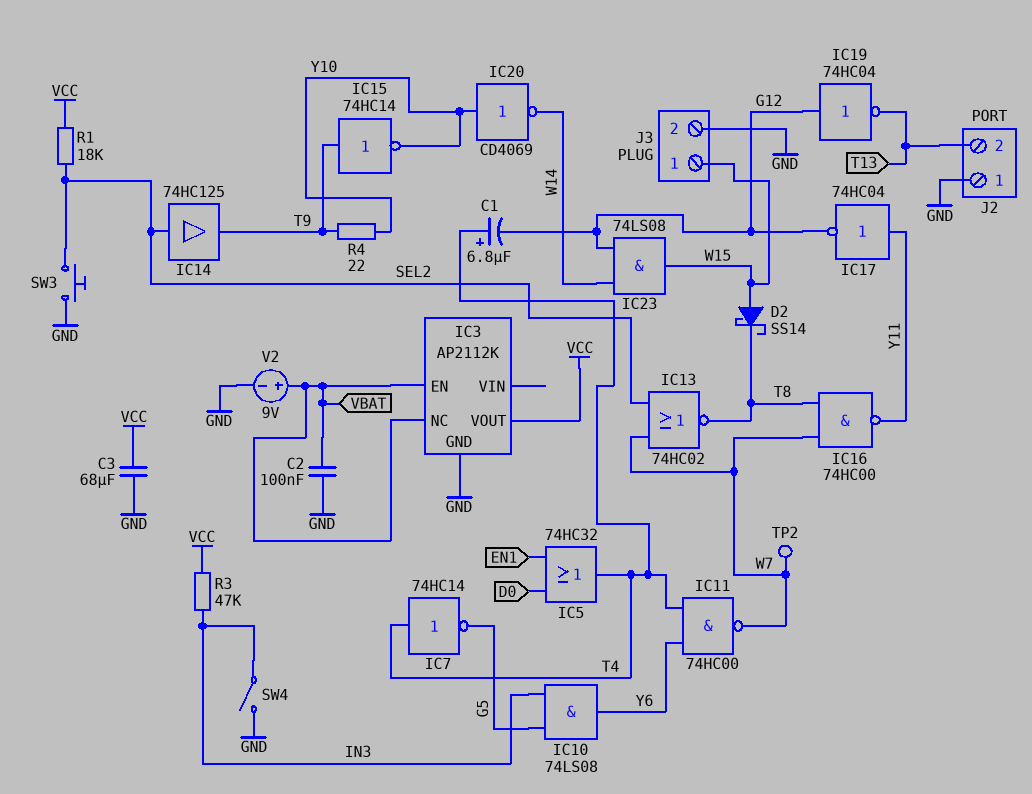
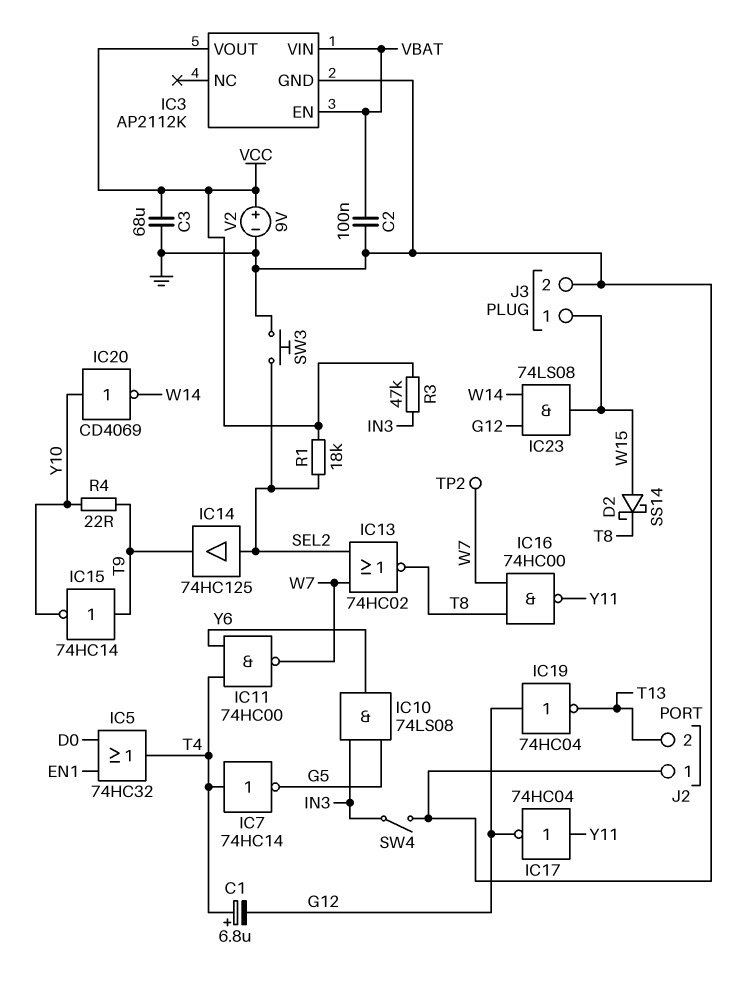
IC3 pin NC: VBAT -> none
IC3 pin VIN: none -> VBAT
V2: 9V (plus VBAT, minus GND) -> 9V (plus VCC, minus GND)

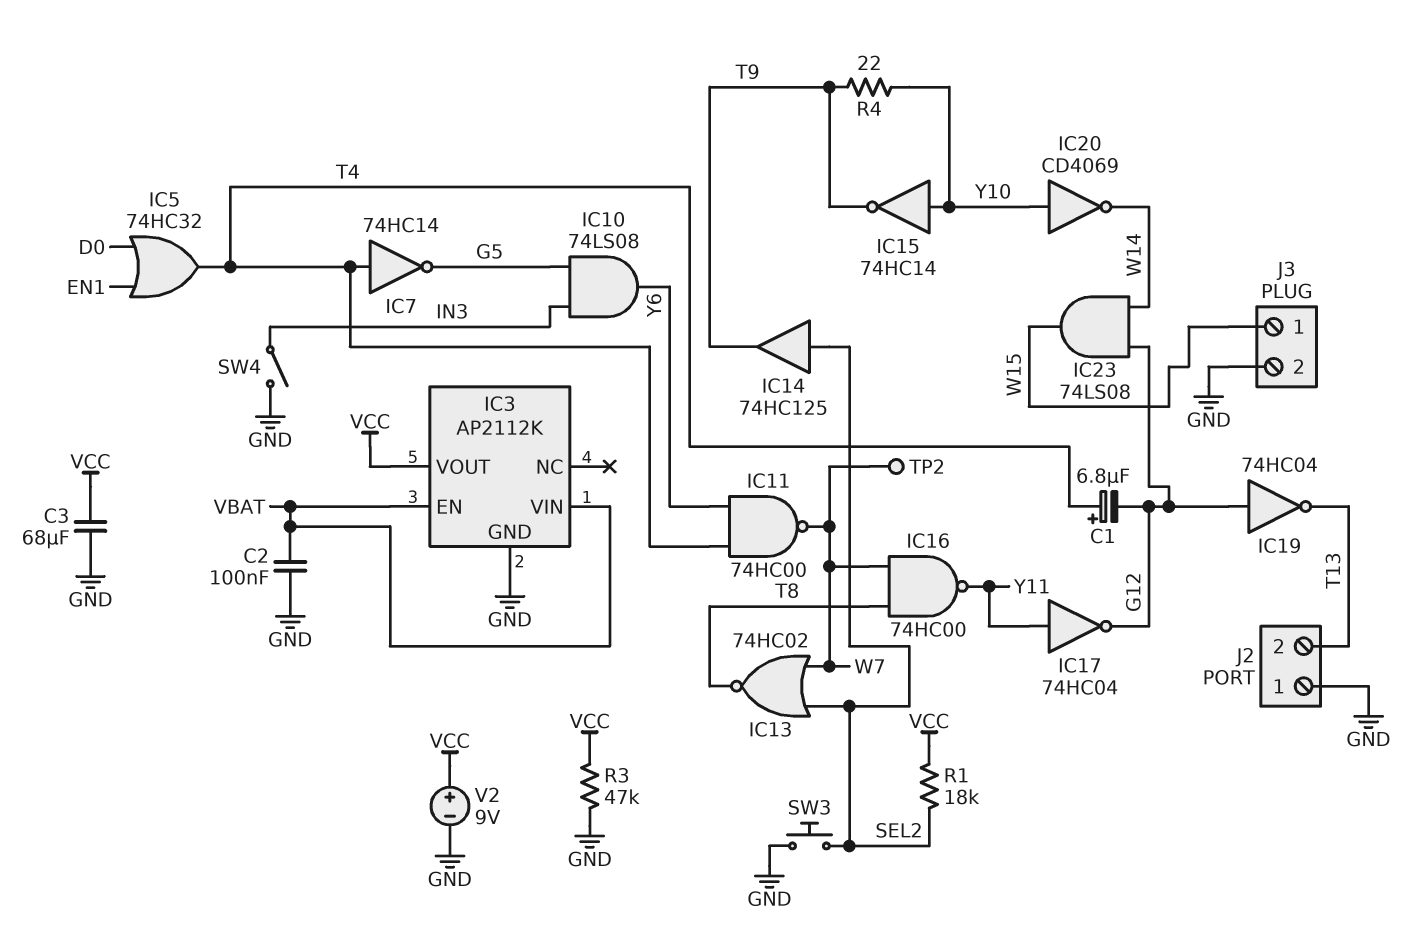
D2: schottky SS14 (A W15, K T8) -> none
IC15: NOT 74HC14 (in T9, out Y10) -> NOT 74HC14 (in Y10, out T9)
R3: 47k (IN3, VCC) -> 47k (GND, VCC)

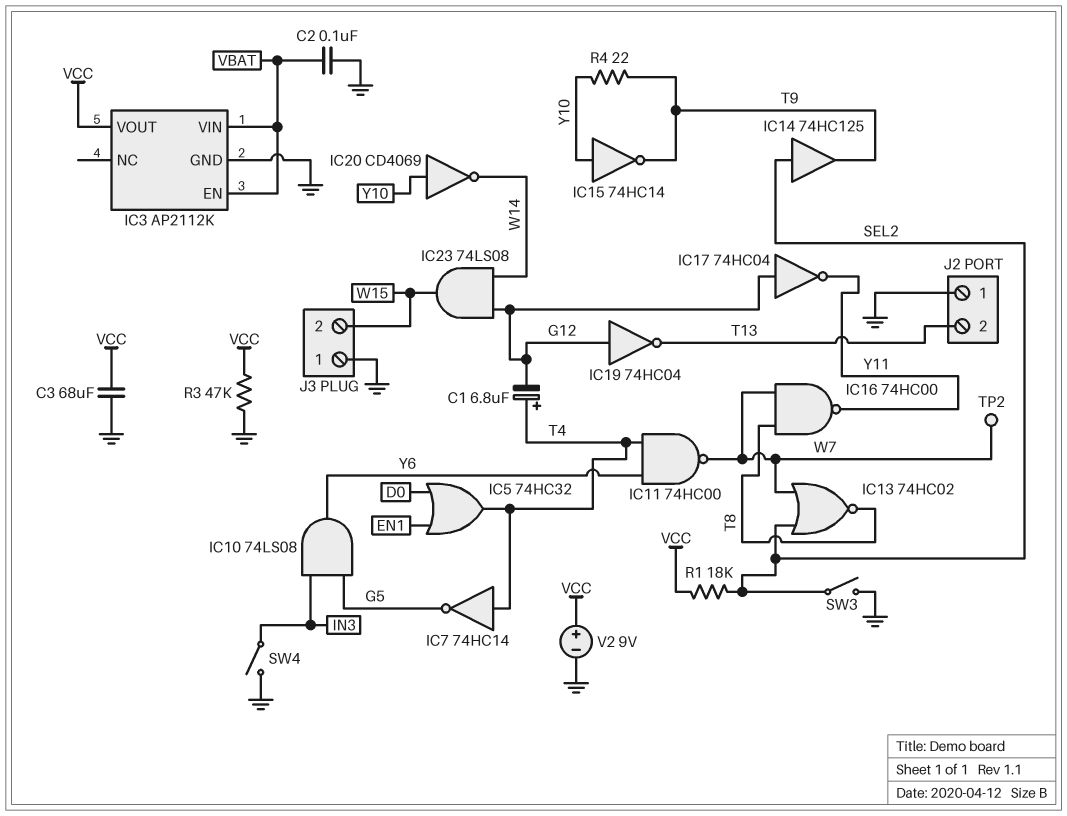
IC17: NOT 74HC04 (in Y11, out G12) -> NOT 74HC04 (in G12, out Y11)
J3 pin 1: W15 -> GND
J3 pin 2: GND -> W15
SW3: button (GND, SEL2) -> switch (GND, SEL2)

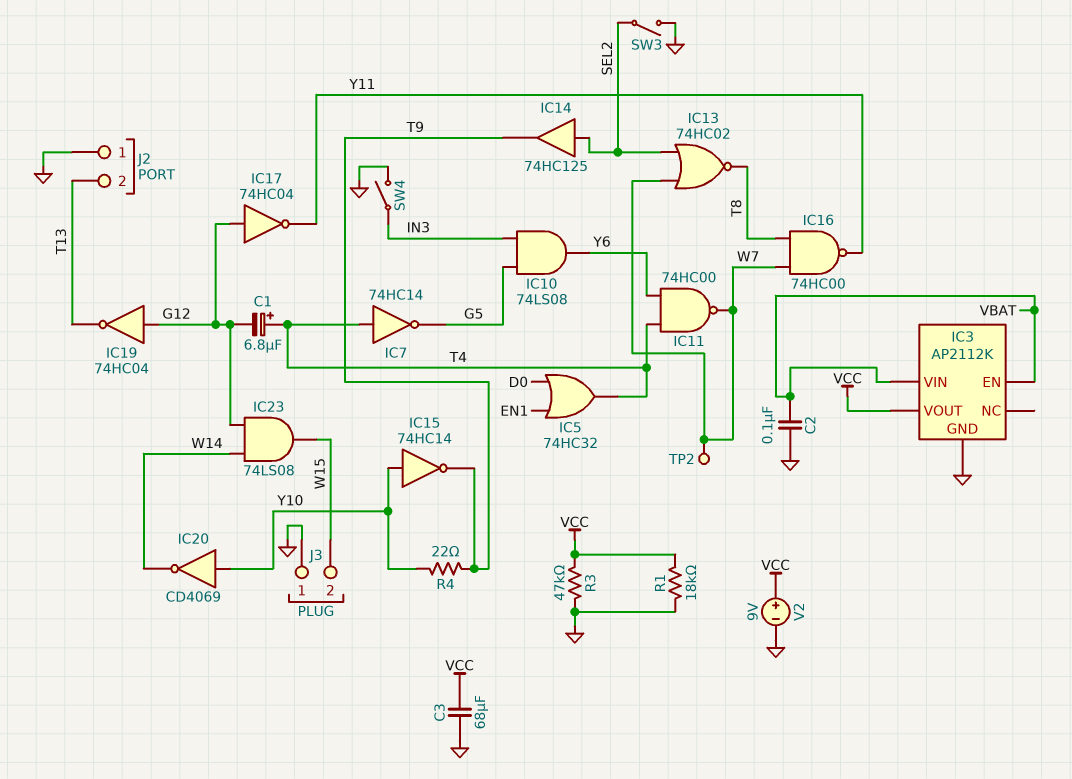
R1: 18k (SEL2, VCC) -> 18k (GND, VCC)

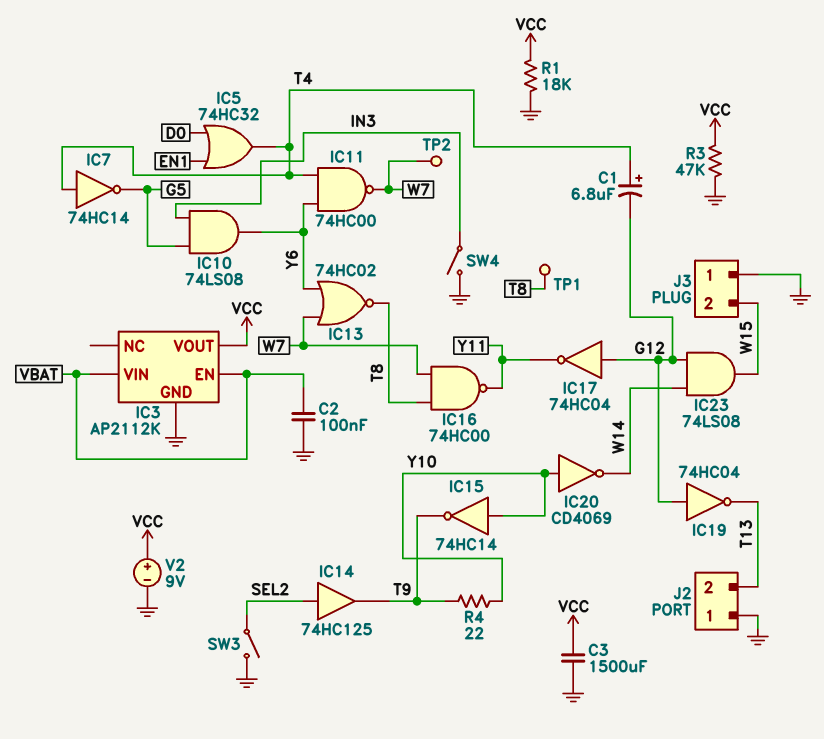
C3: 68uF (GND, VCC) -> 1500uF (GND, VCC)
IC13: NOR 74HC02 (in SEL2, in W7, out T8) -> NOR 74HC02 (in W7, in Y6, out T8)
TP1: none -> test point (T8)

